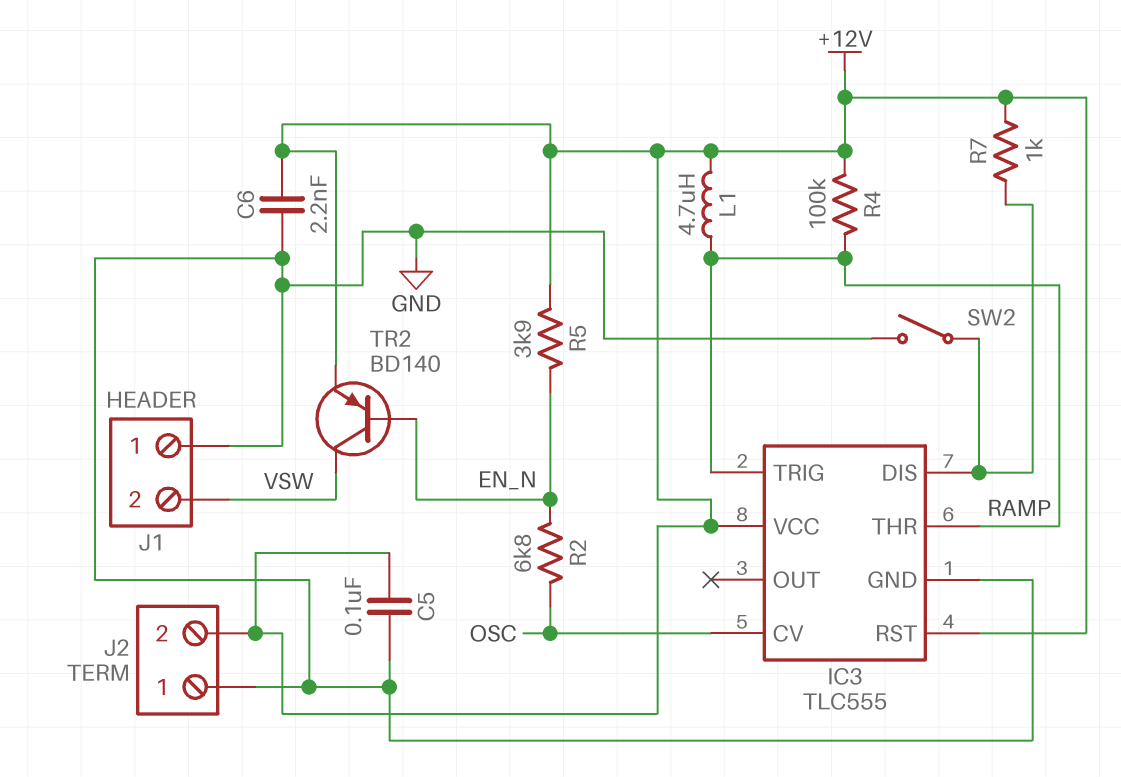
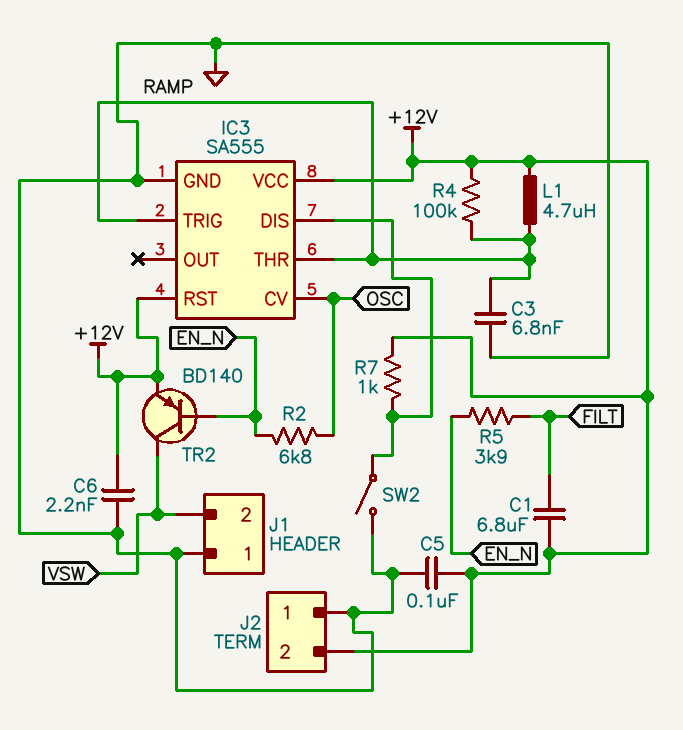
C1: none -> 6.8uF (+12V, FILT)
C3: none -> 6.8nF (GND, RAMP)
IC3: TLC555 -> SA555
R5: 3.9k (+12V, EN_N) -> 3.9k (EN_N, FILT)

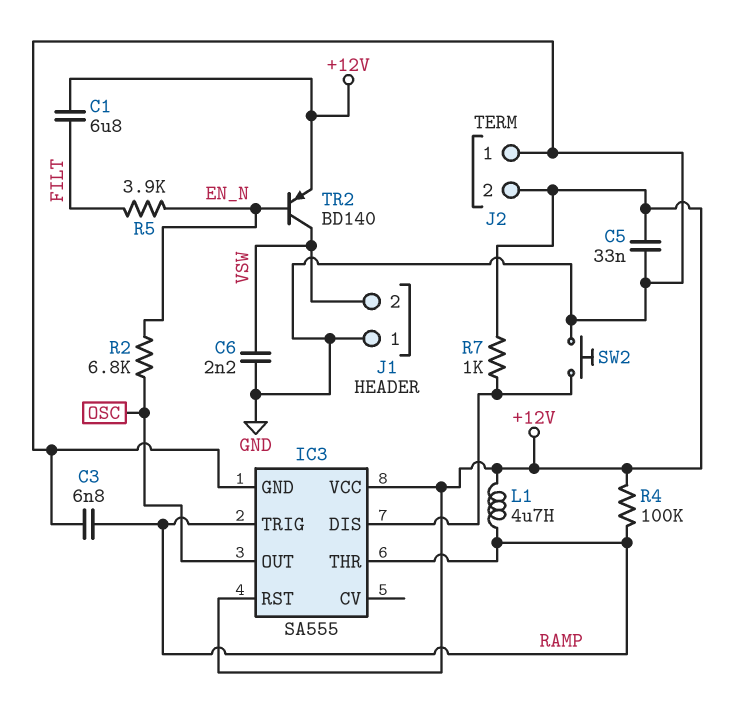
C5: 100nF (+12V, GND) -> 33nF (+12V, GND)
C6: 2.2nF (+12V, GND) -> 2.2nF (GND, VSW)
IC3 pin CV: OSC -> none
IC3 pin OUT: none -> OSC
SW2: switch (GND, IC3/DIS) -> button (GND, IC3/DIS)

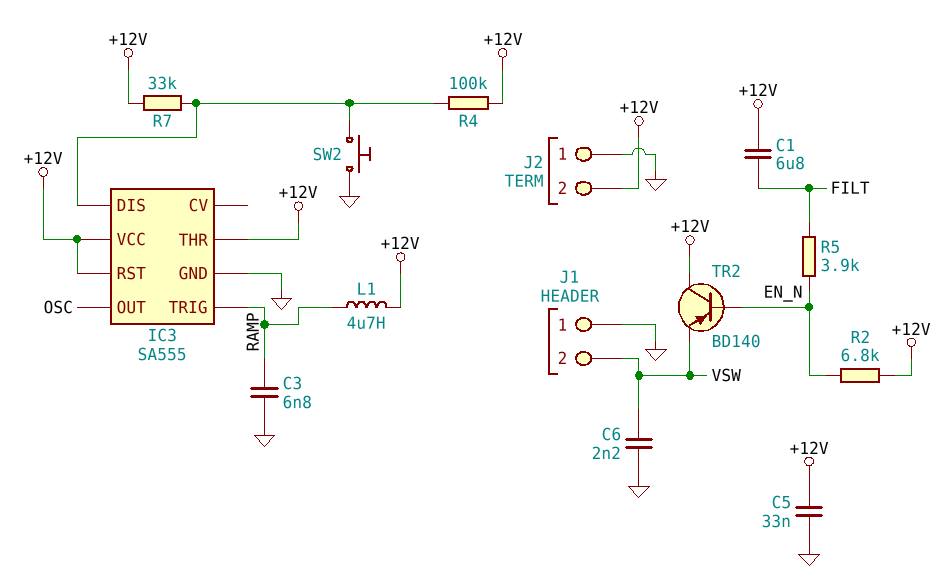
IC3 pin THR: RAMP -> +12V
R2: 6.8k (EN_N, OSC) -> 6.8k (+12V, EN_N)
R4: 100k (+12V, RAMP) -> 100k (+12V, IC3/DIS)
R7: 1k (+12V, IC3/DIS) -> 33k (+12V, IC3/DIS)
TR2: PNP BD140 (B EN_N, C VSW, E +12V) -> PNP BD140 (B EN_N, C +12V, E VSW)

